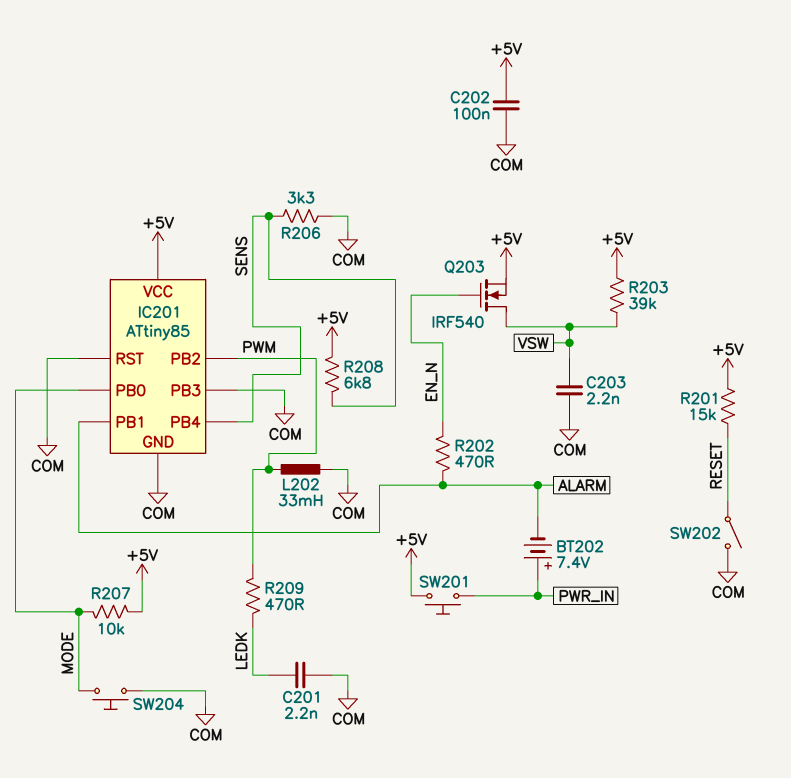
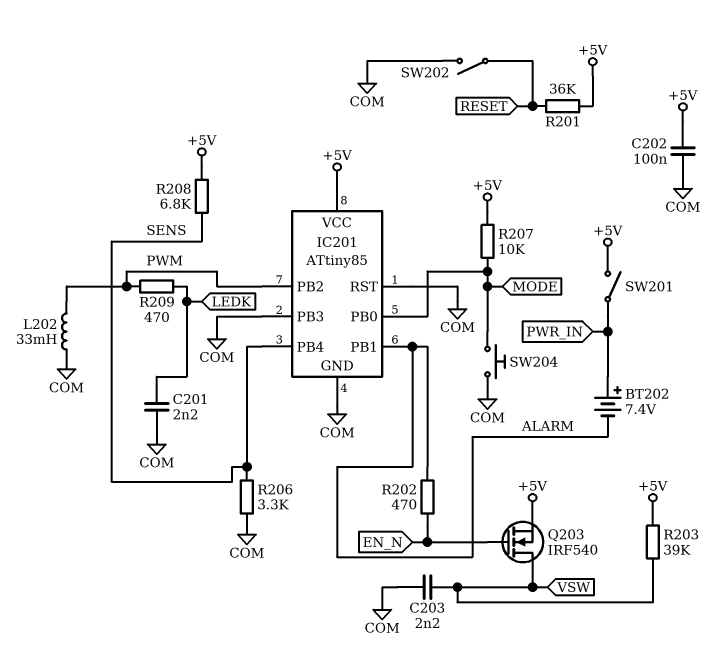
R201: 15k (+5V, RESET) -> 36k (+5V, RESET)
SW201: button (+5V, PWR_IN) -> switch (+5V, PWR_IN)

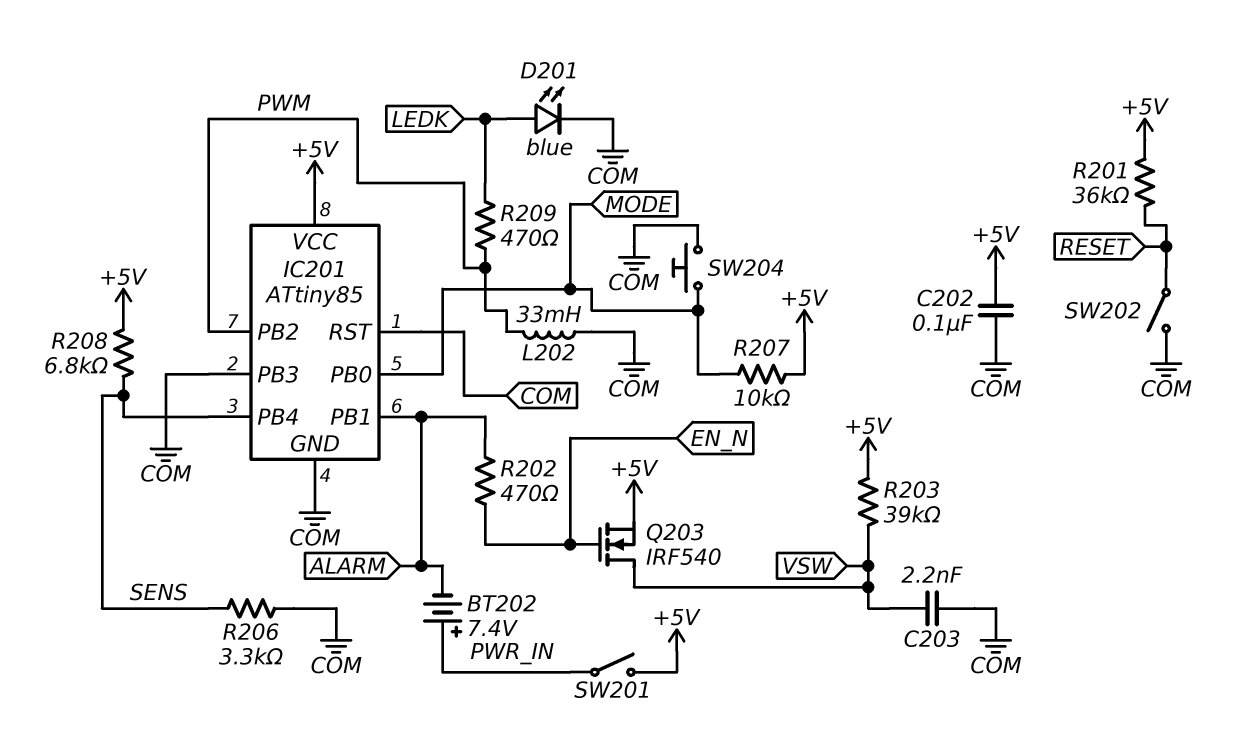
C201: 2.2nF (COM, LEDK) -> none
D201: none -> LED blue (A LEDK, K COM)

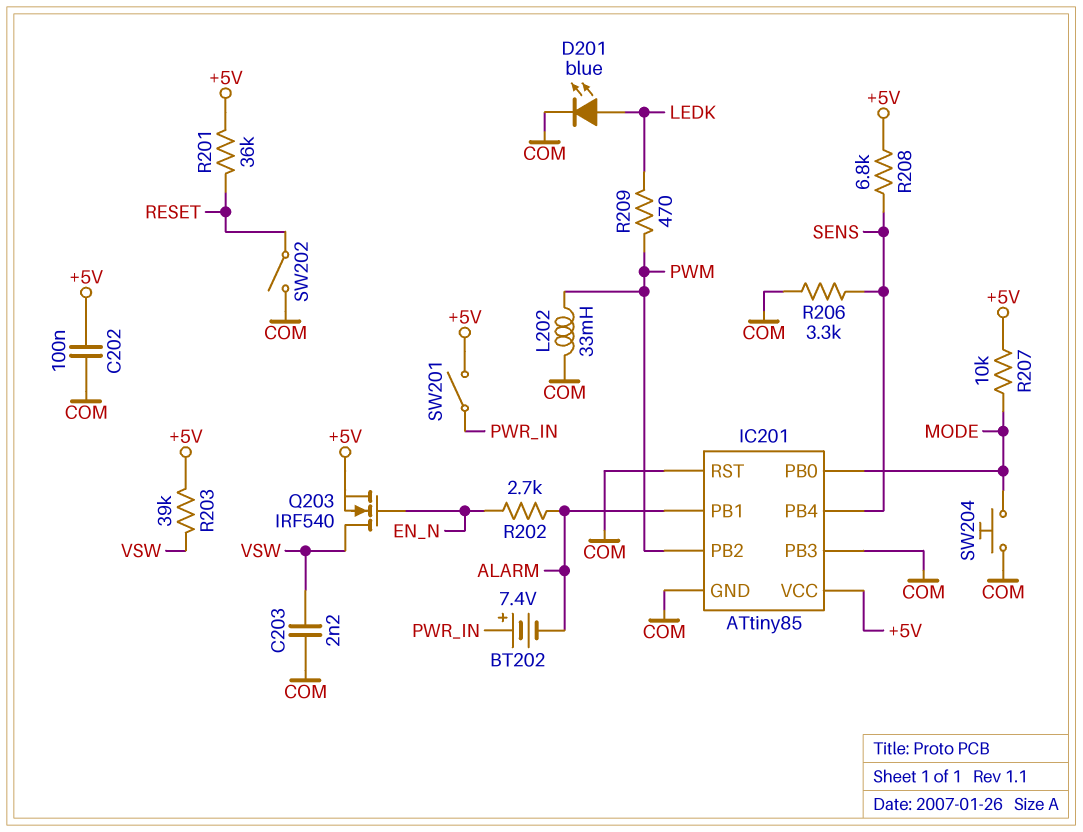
R202: 470 (ALARM, EN_N) -> 2.7k (ALARM, EN_N)

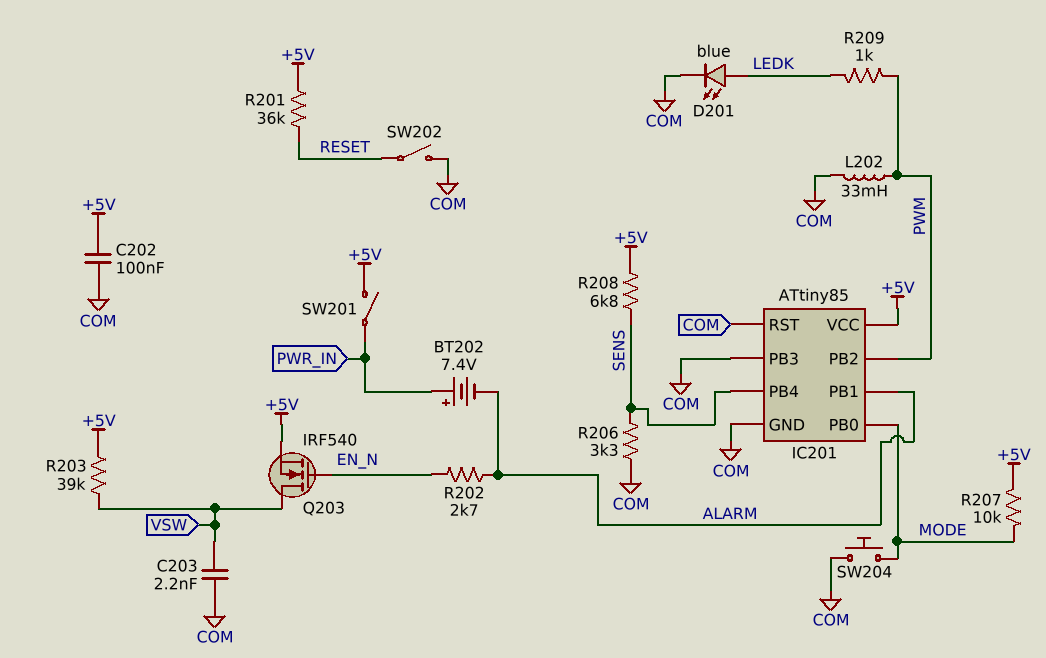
R209: 470 (LEDK, PWM) -> 1k (LEDK, PWM)

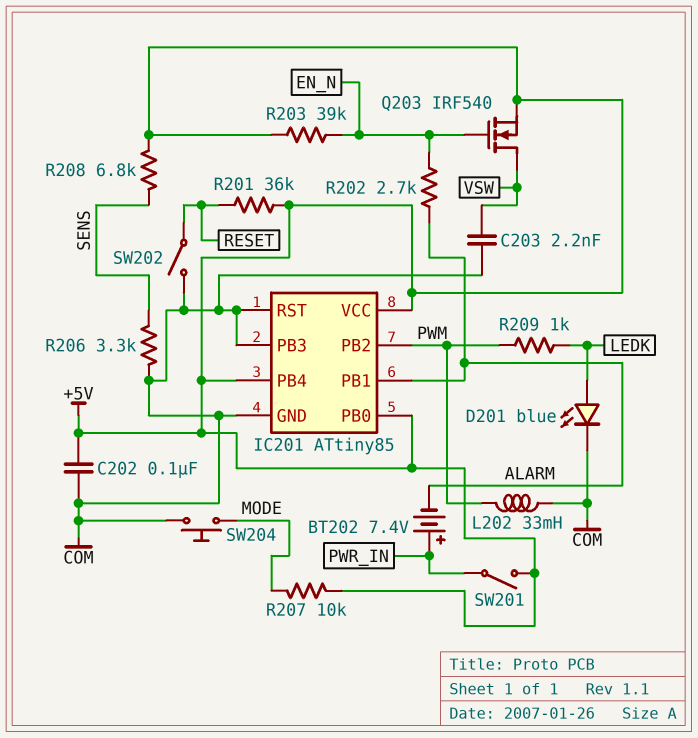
IC201 pin PB0: MODE -> +5V
IC201 pin PB4: SENS -> +5V
R203: 39k (+5V, VSW) -> 39k (+5V, EN_N)

